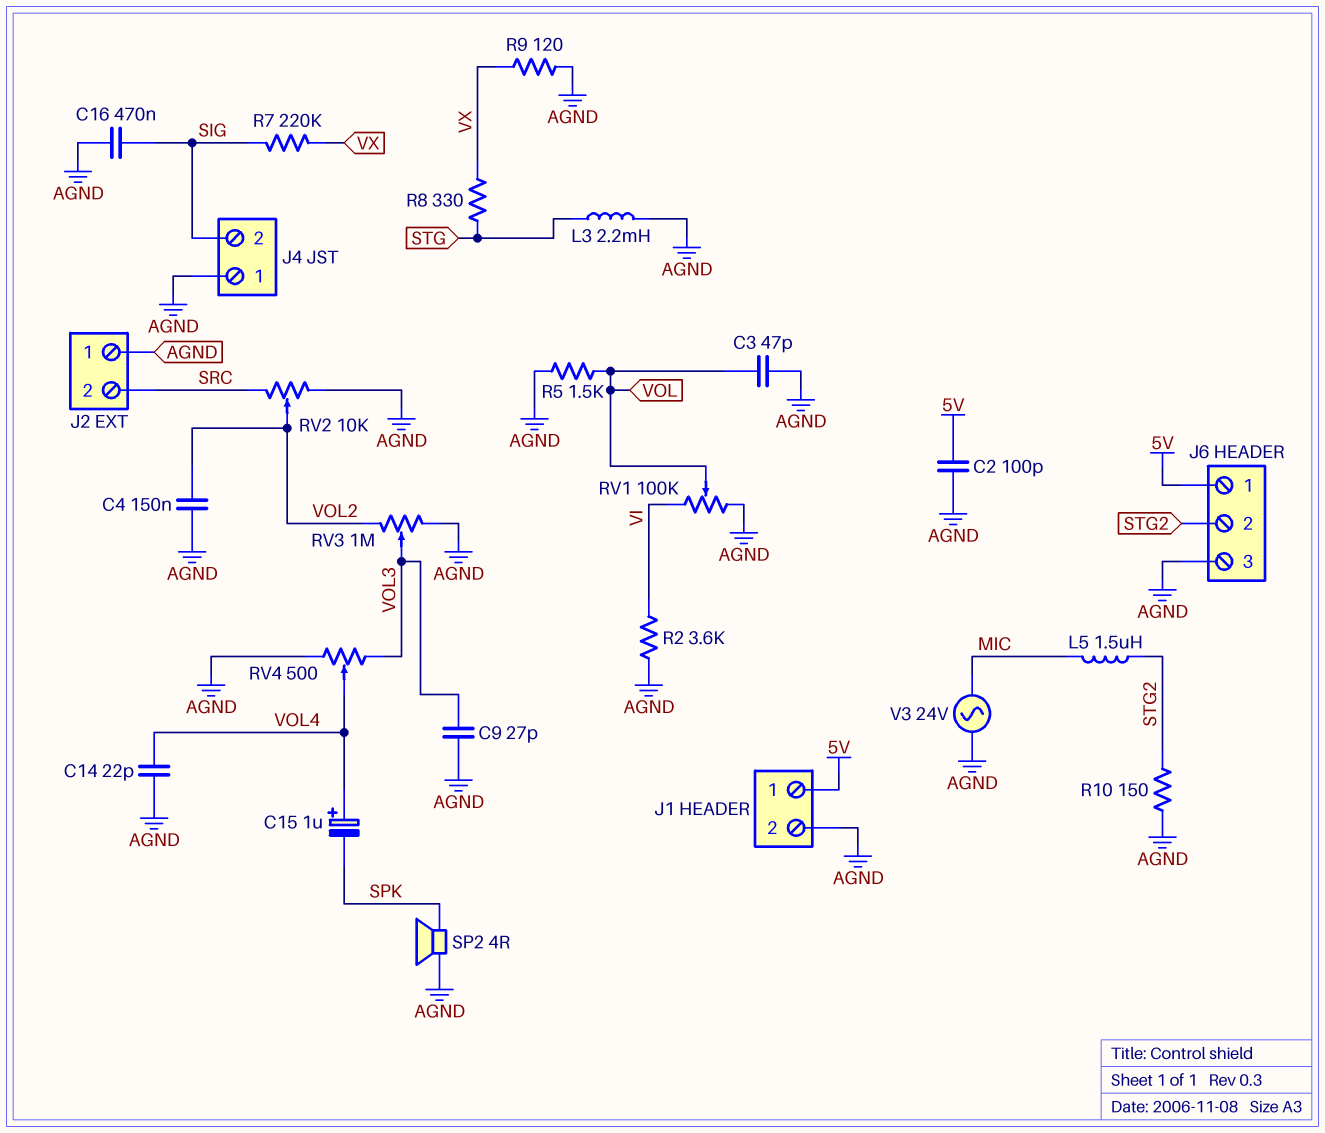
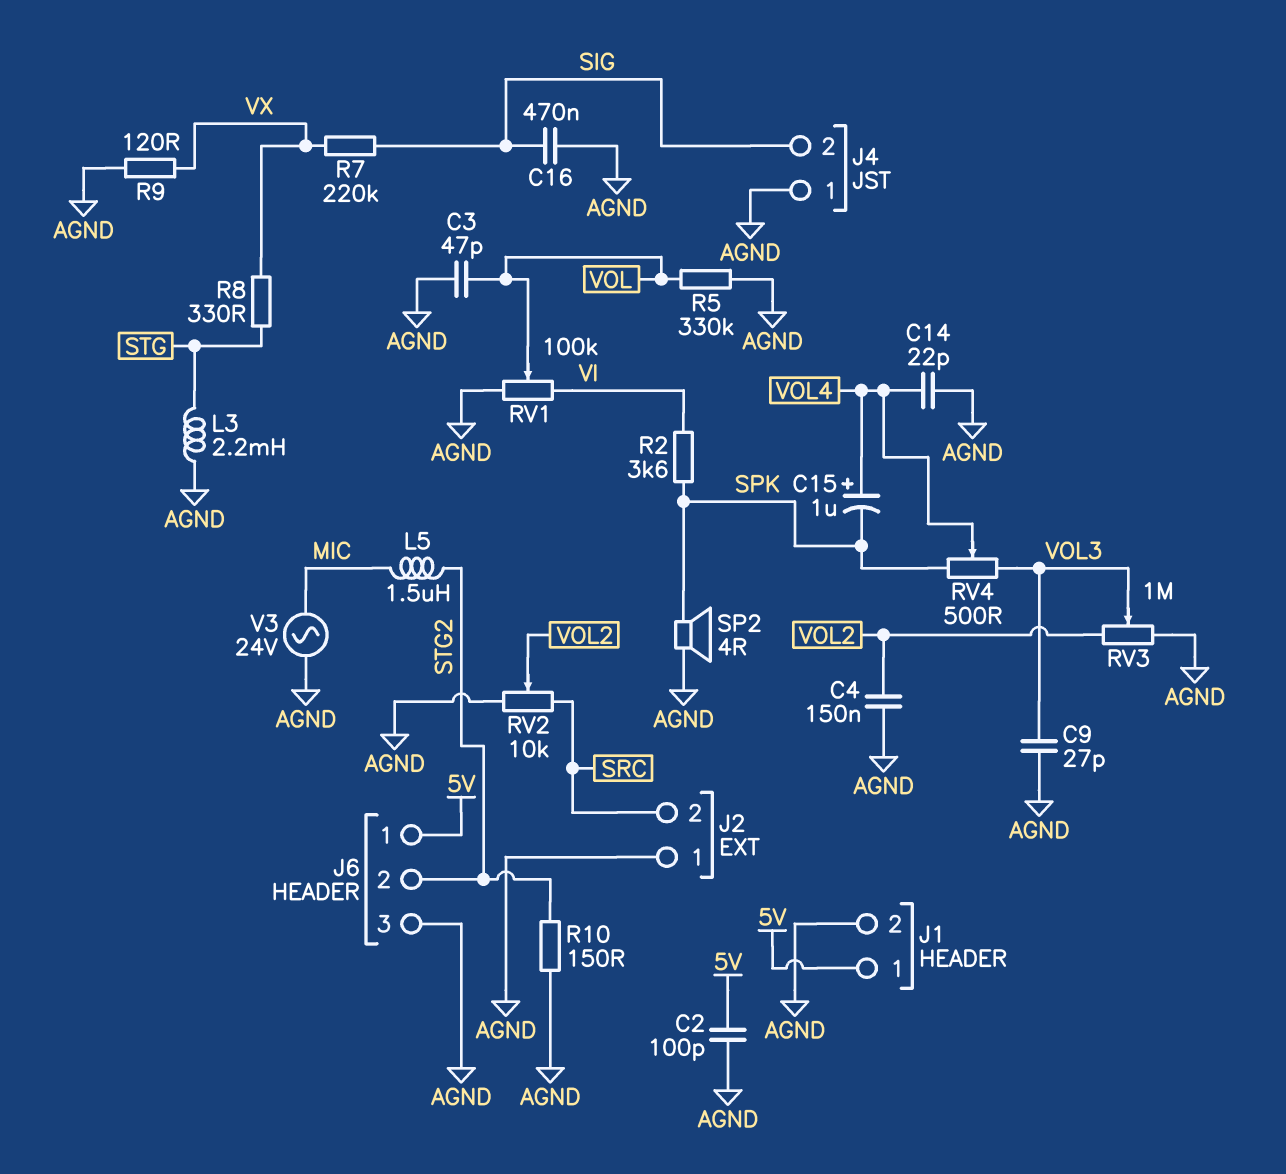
R2: 3.6k (AGND, VI) -> 3.6k (SPK, VI)
R5: 1.5k (AGND, VOL) -> 330k (AGND, VOL)
RV4: 500 (AGND, VOL3, wiper VOL4) -> 500 (SPK, VOL3, wiper VOL4)

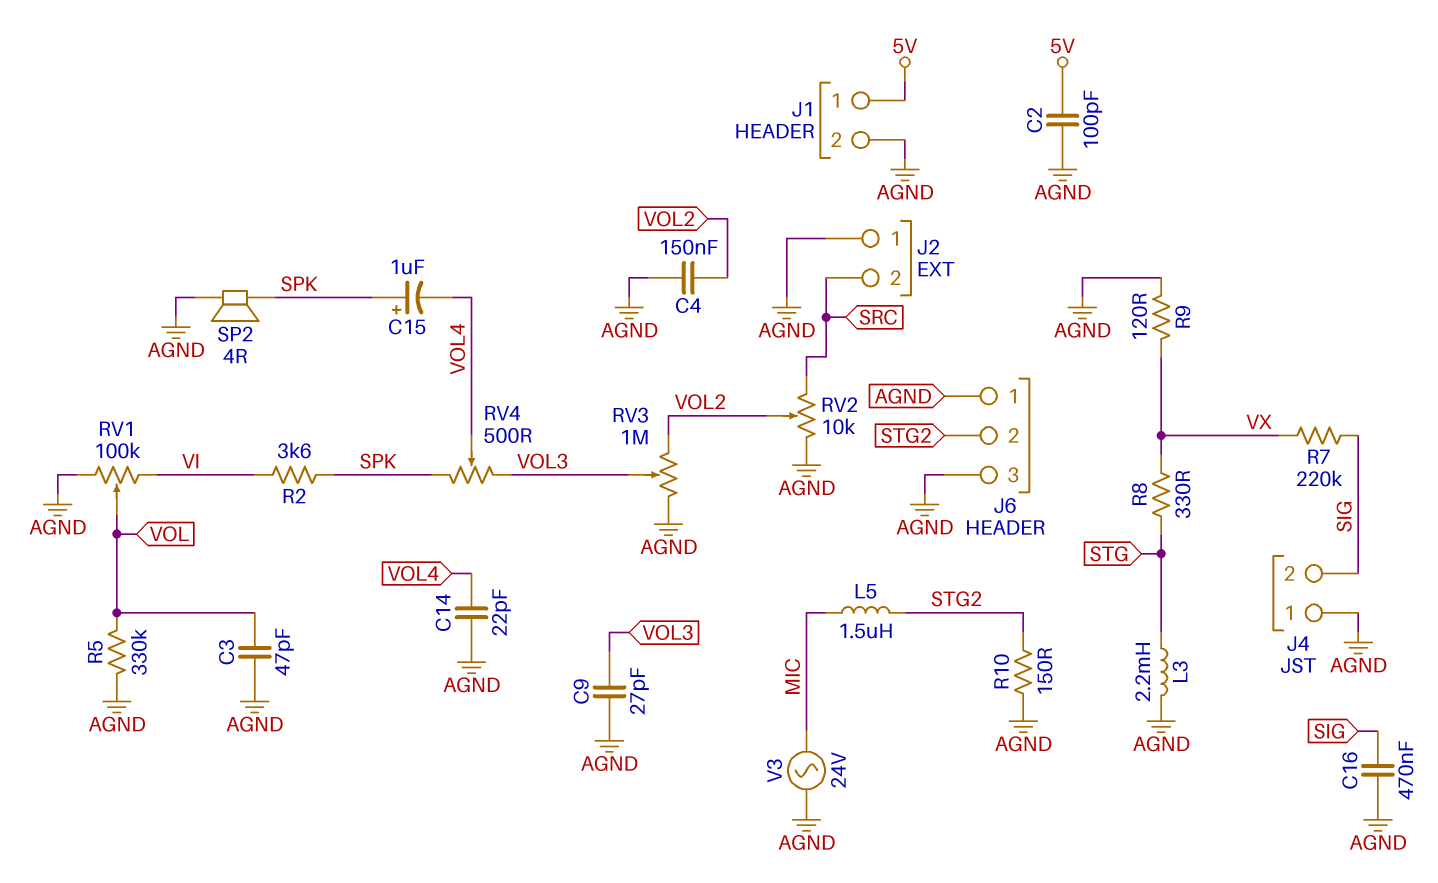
C15: 1uF (plus VOL4, minus SPK) -> 1uF (plus SPK, minus VOL4)
J6 pin 1: 5V -> AGND

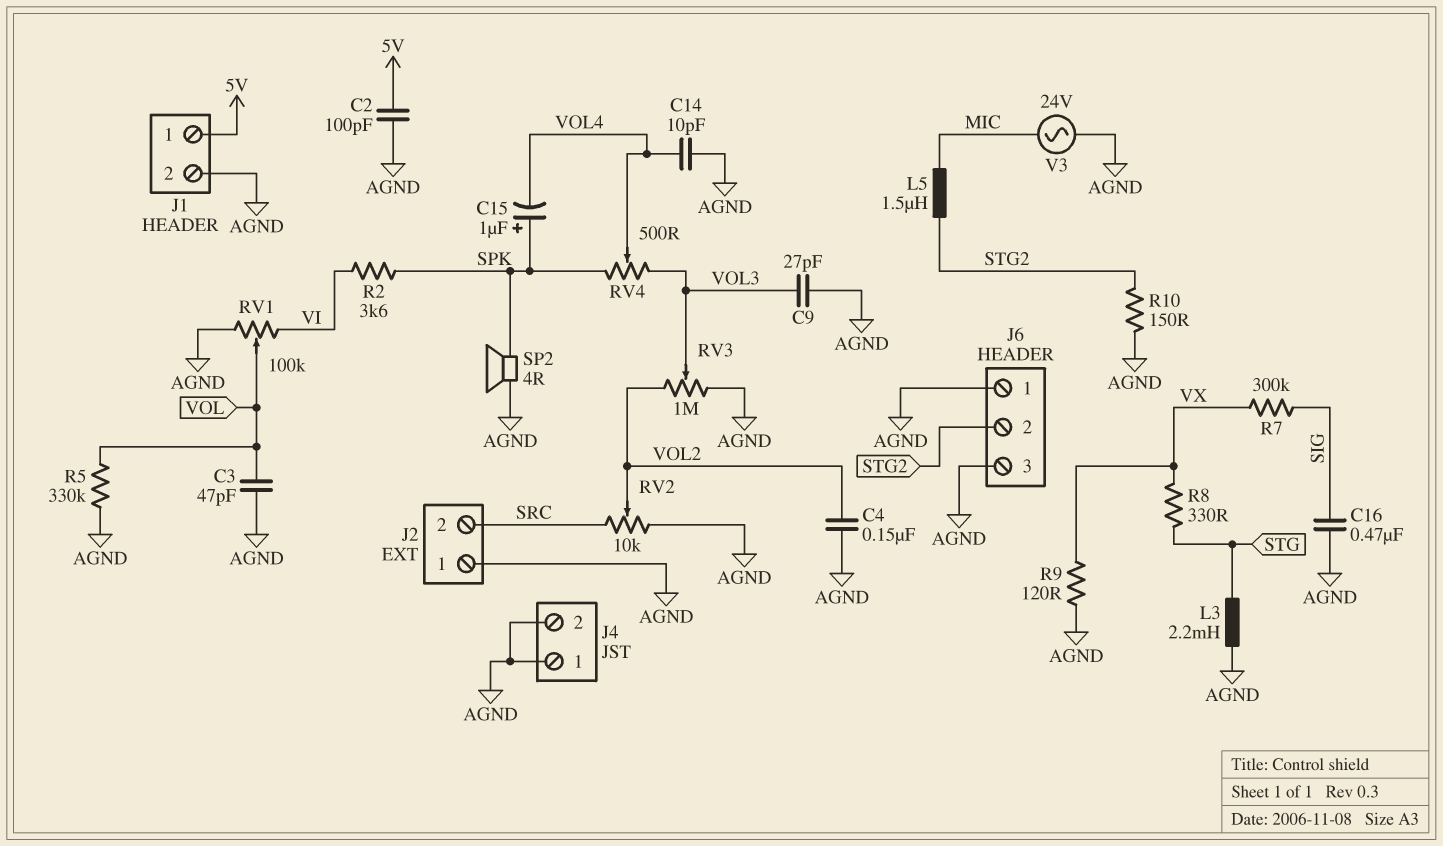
C14: 22pF (AGND, VOL4) -> 10pF (AGND, VOL4)
J4 pin 2: SIG -> AGND
R7: 220k (SIG, VX) -> 300k (SIG, VX)

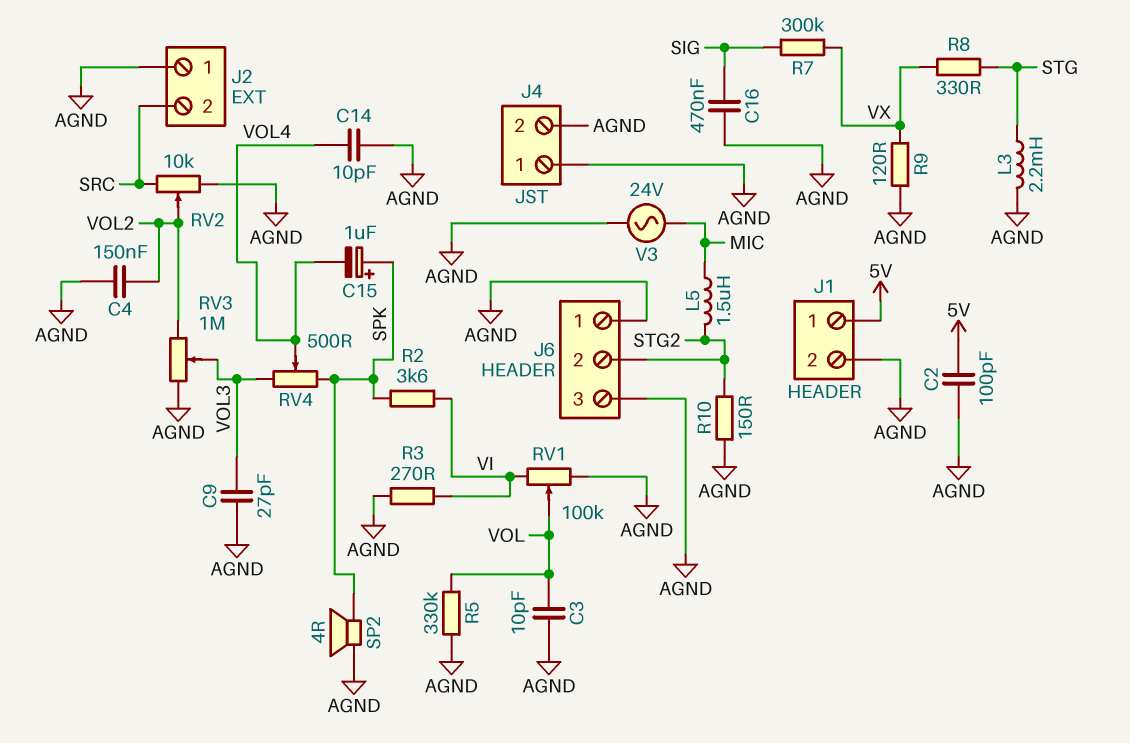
C3: 47pF (AGND, VOL) -> 10pF (AGND, VOL)
R3: none -> 270 (AGND, VI)

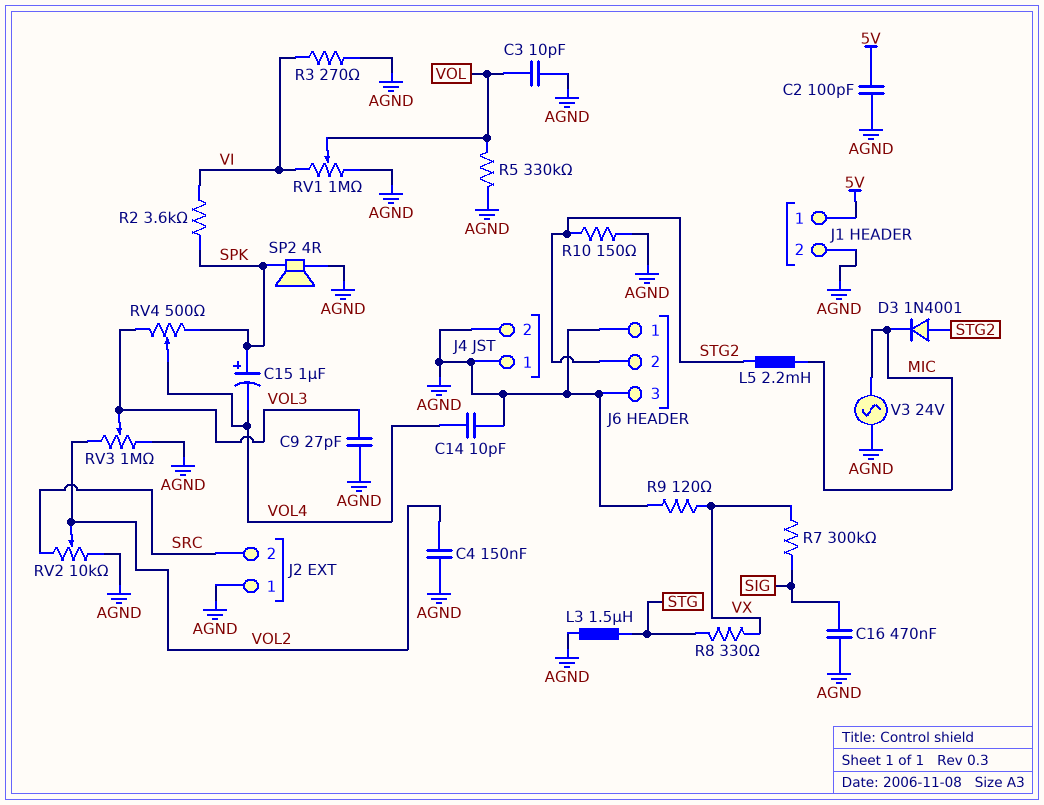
D3: none -> diode 1N4001 (A STG2, K MIC)
L3: 2.2mH (AGND, STG) -> 1.5uH (AGND, STG)
L5: 1.5uH (MIC, STG2) -> 2.2mH (MIC, STG2)
RV1: 100k (AGND, VI, wiper VOL) -> 1M (AGND, VI, wiper VOL)

